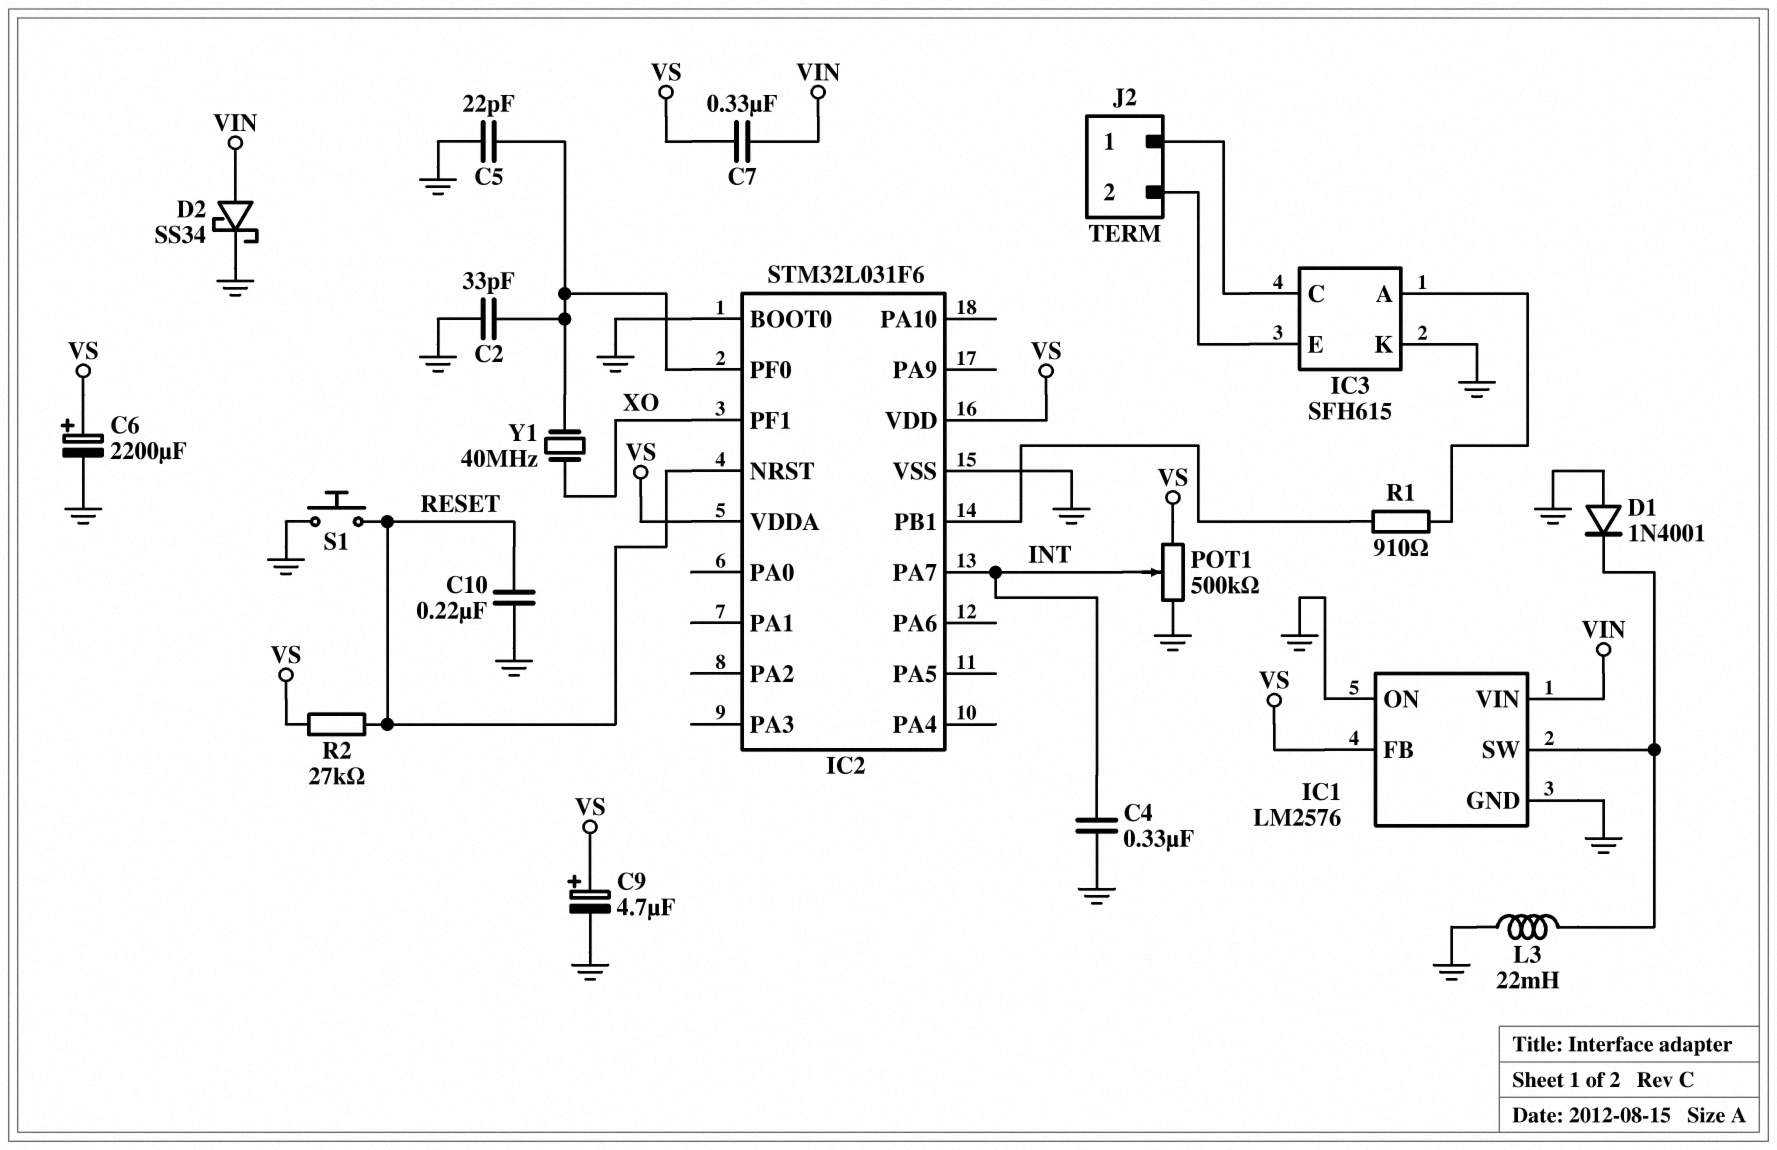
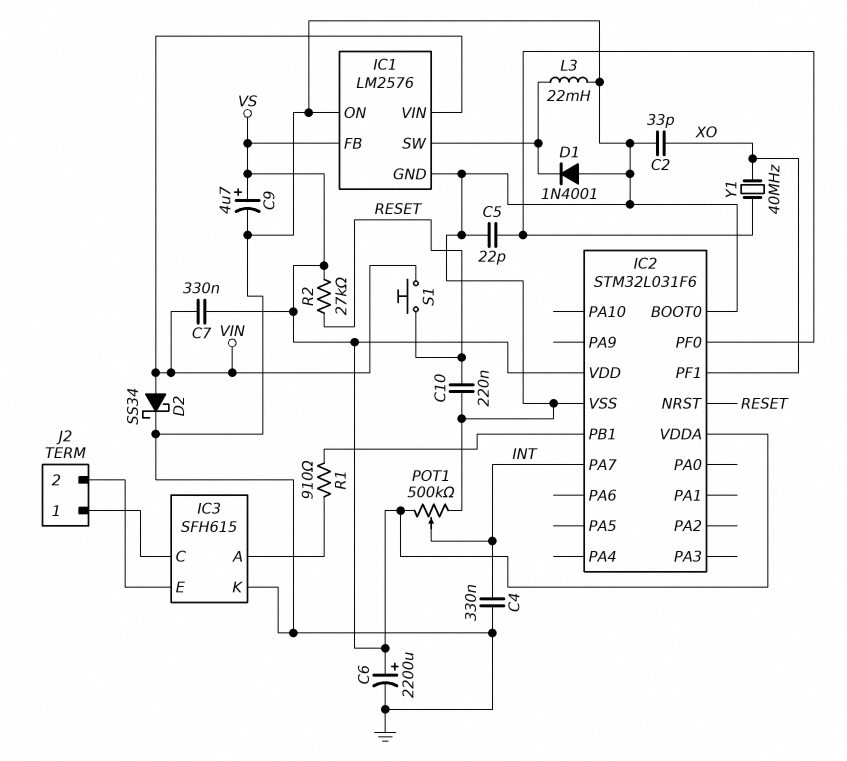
C2: 33pF (GND, IC2/PF0) -> 33pF (GND, XO)
S1: button (GND, RESET) -> button (RESET, VIN)

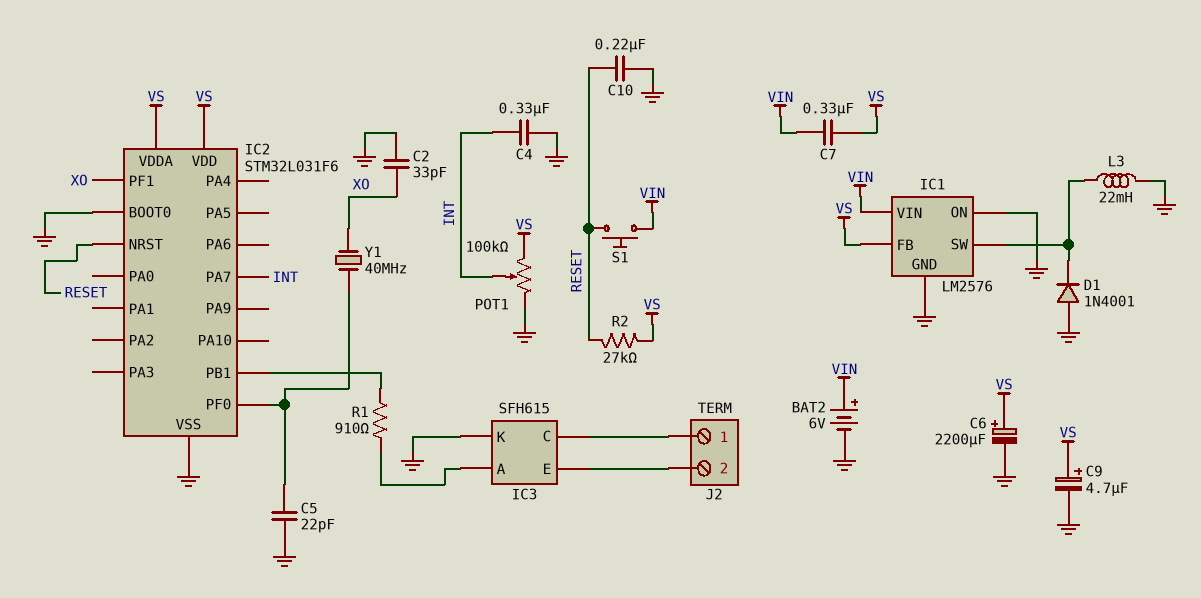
BAT2: none -> 6V (plus VIN, minus GND)
D2: schottky SS34 (A VIN, K GND) -> none
POT1: 500k (GND, VS, wiper INT) -> 100k (GND, VS, wiper INT)

